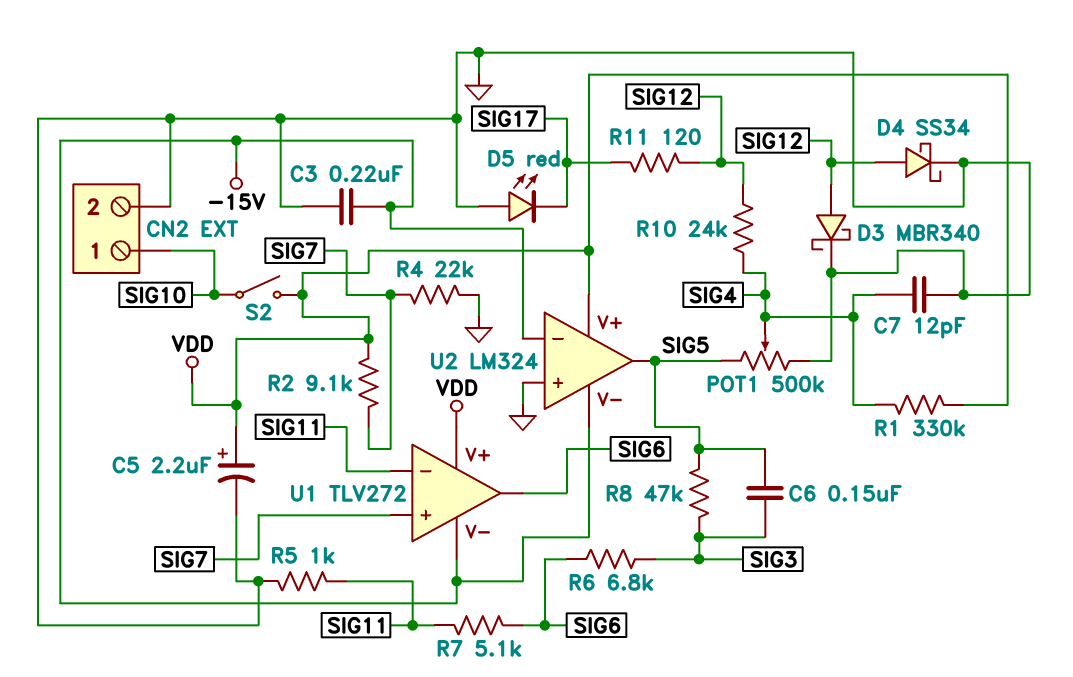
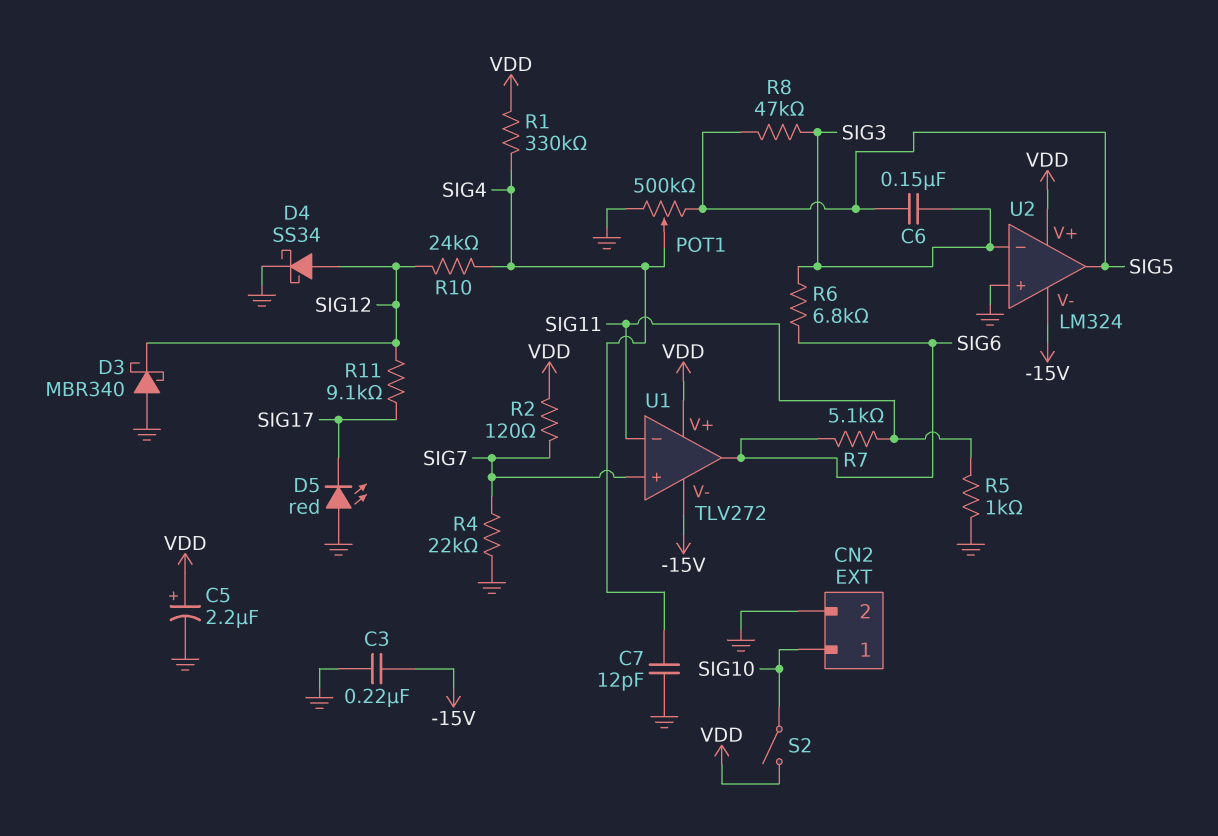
D3: schottky MBR340 (A SIG12, K GND) -> schottky MBR340 (A GND, K SIG12)
R2: 9.1k (SIG7, VDD) -> 120 (SIG7, VDD)
R11: 120 (SIG12, SIG17) -> 9.1k (SIG12, SIG17)
U2 pin in-: -15V -> SIG3

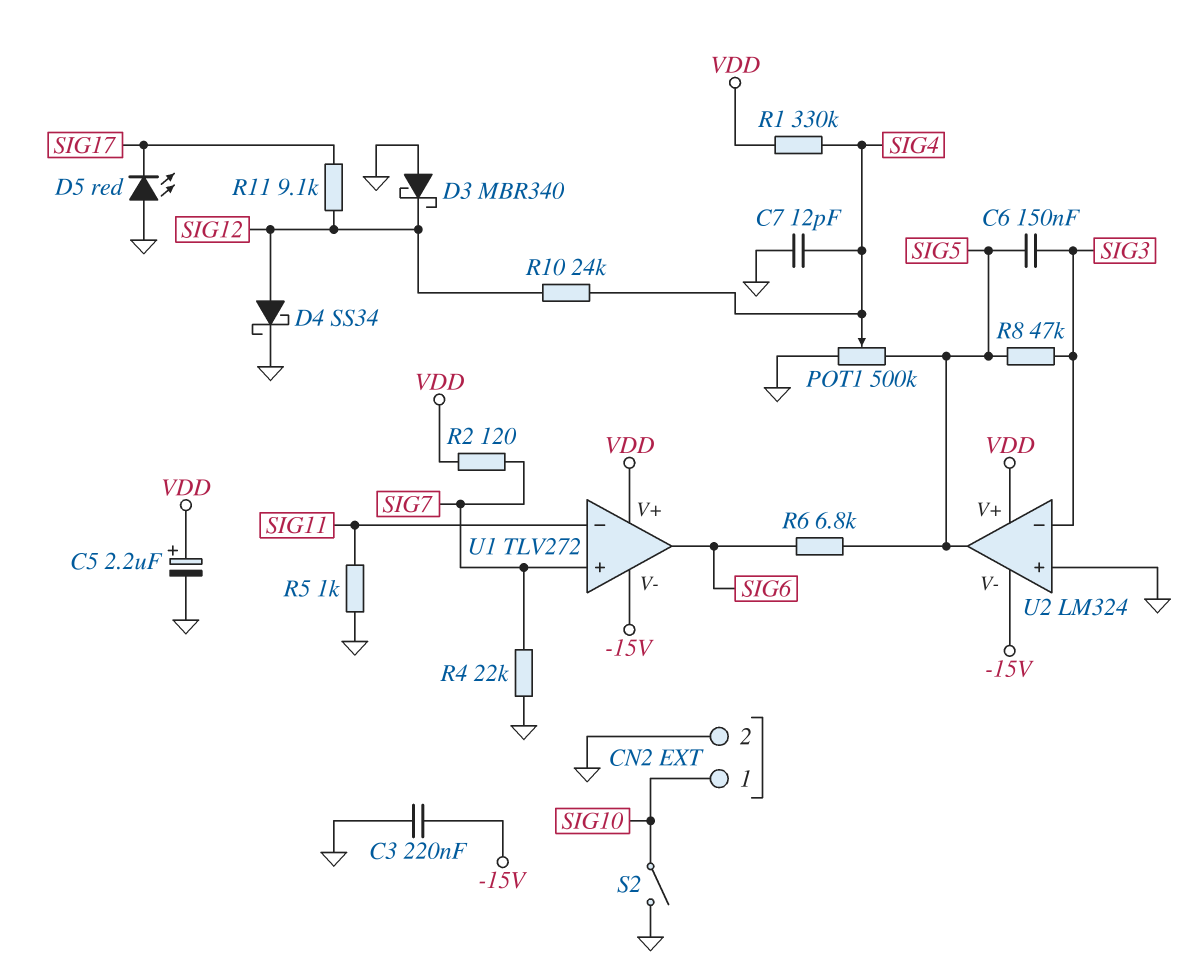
R6: 6.8k (SIG3, SIG6) -> 6.8k (SIG5, SIG6)
R7: 5.1k (SIG6, SIG11) -> none
S2: switch (SIG10, VDD) -> switch (GND, SIG10)

